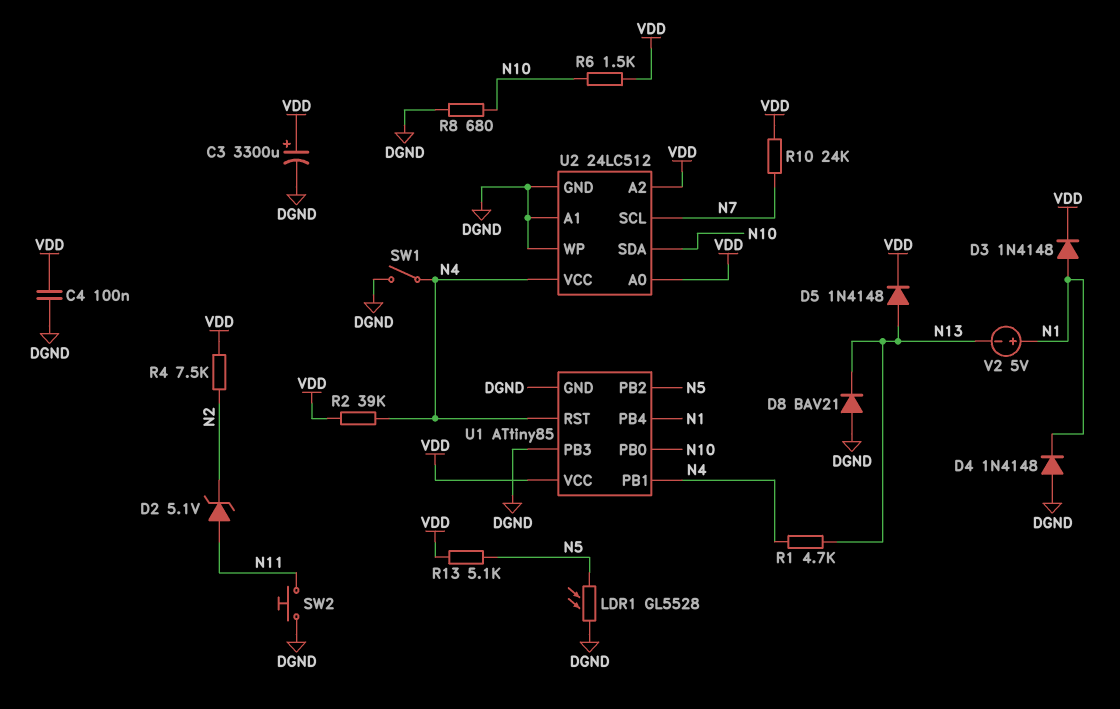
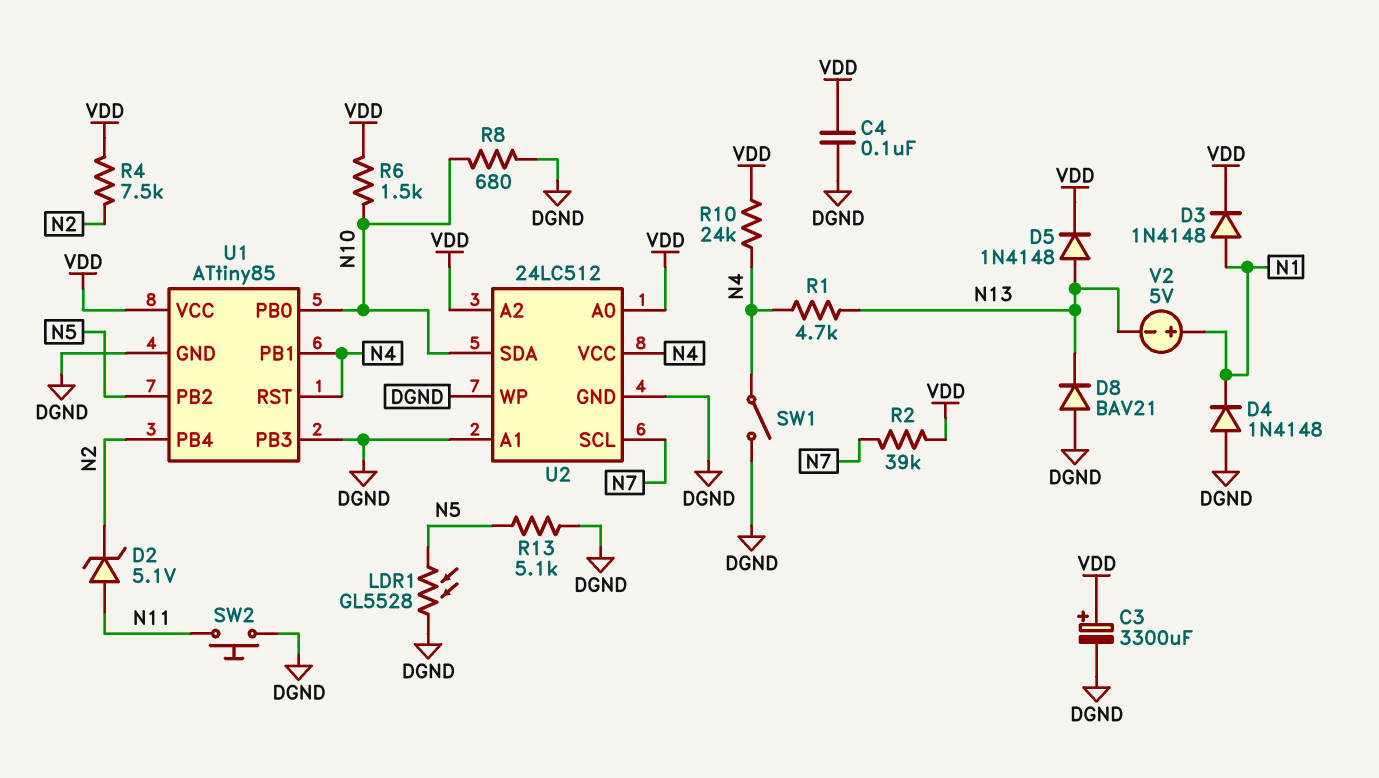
R2: 39k (N4, VDD) -> 39k (N7, VDD)
R10: 24k (N7, VDD) -> 24k (N4, VDD)
R13: 5.1k (N5, VDD) -> 5.1k (DGND, N5)
U1 pin PB4: N1 -> N2

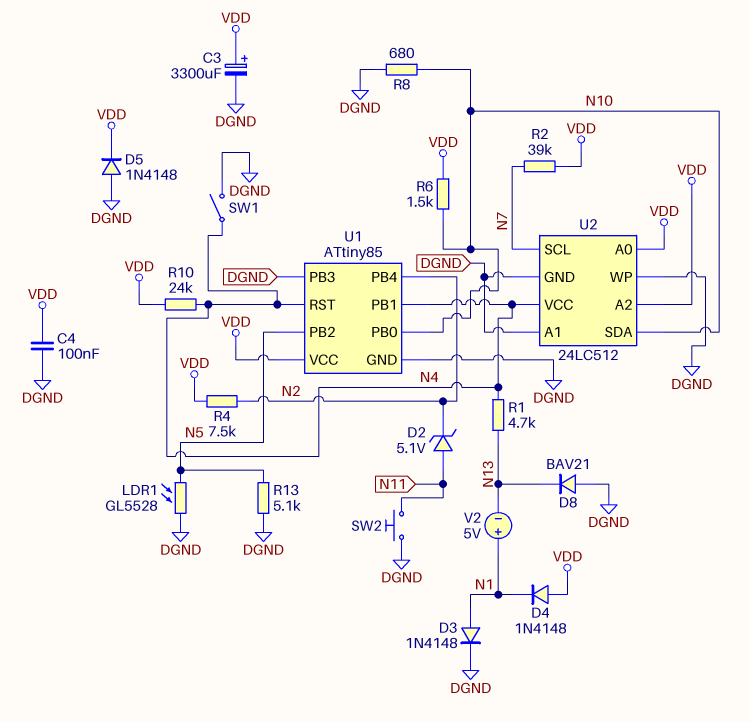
D3: diode 1N4148 (A N1, K VDD) -> diode 1N4148 (A N1, K DGND)
D4: diode 1N4148 (A DGND, K N1) -> diode 1N4148 (A VDD, K N1)
D5: diode 1N4148 (A N13, K VDD) -> diode 1N4148 (A DGND, K VDD)

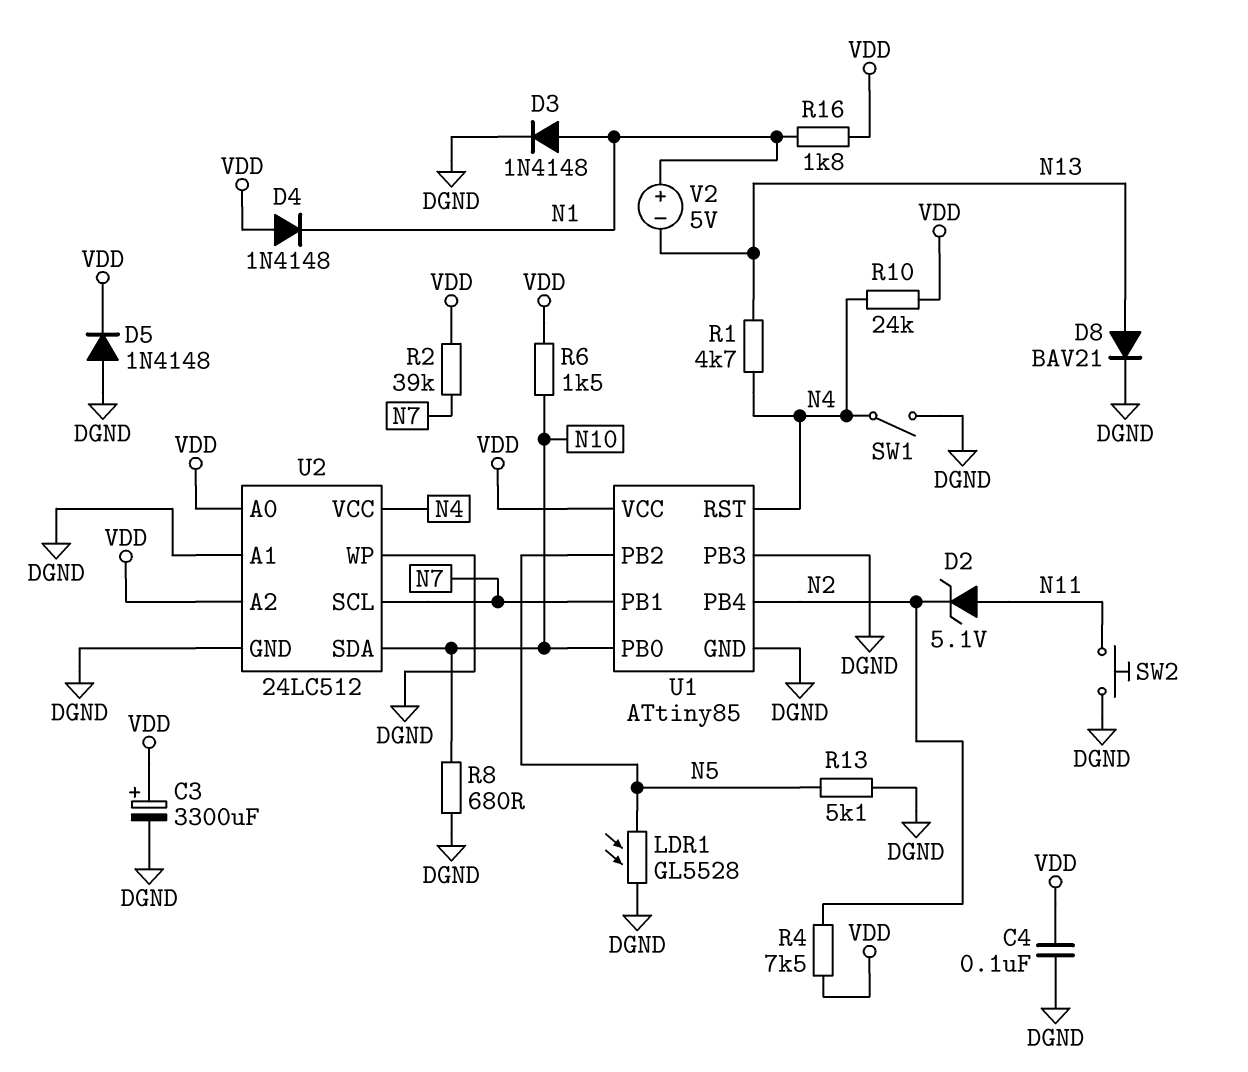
D8: diode BAV21 (A DGND, K N13) -> diode BAV21 (A N13, K DGND)
R16: none -> 1.8k (N1, VDD)
U1 pin PB1: N4 -> N7

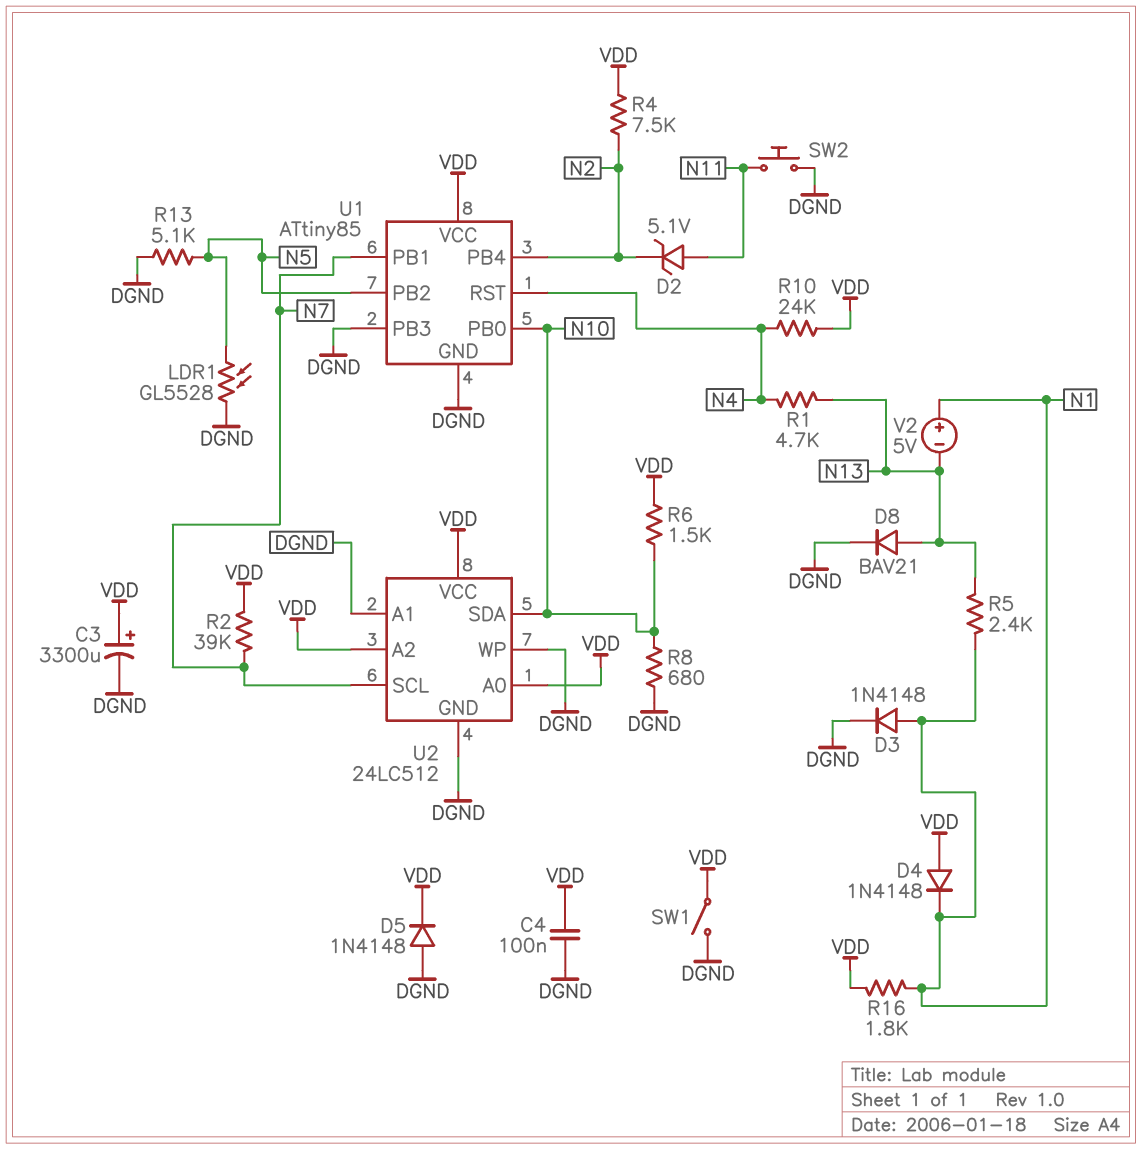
R5: none -> 2.4k (N1, N13)
SW1: switch (DGND, N4) -> switch (DGND, VDD)
U2 pin VCC: N4 -> VDD

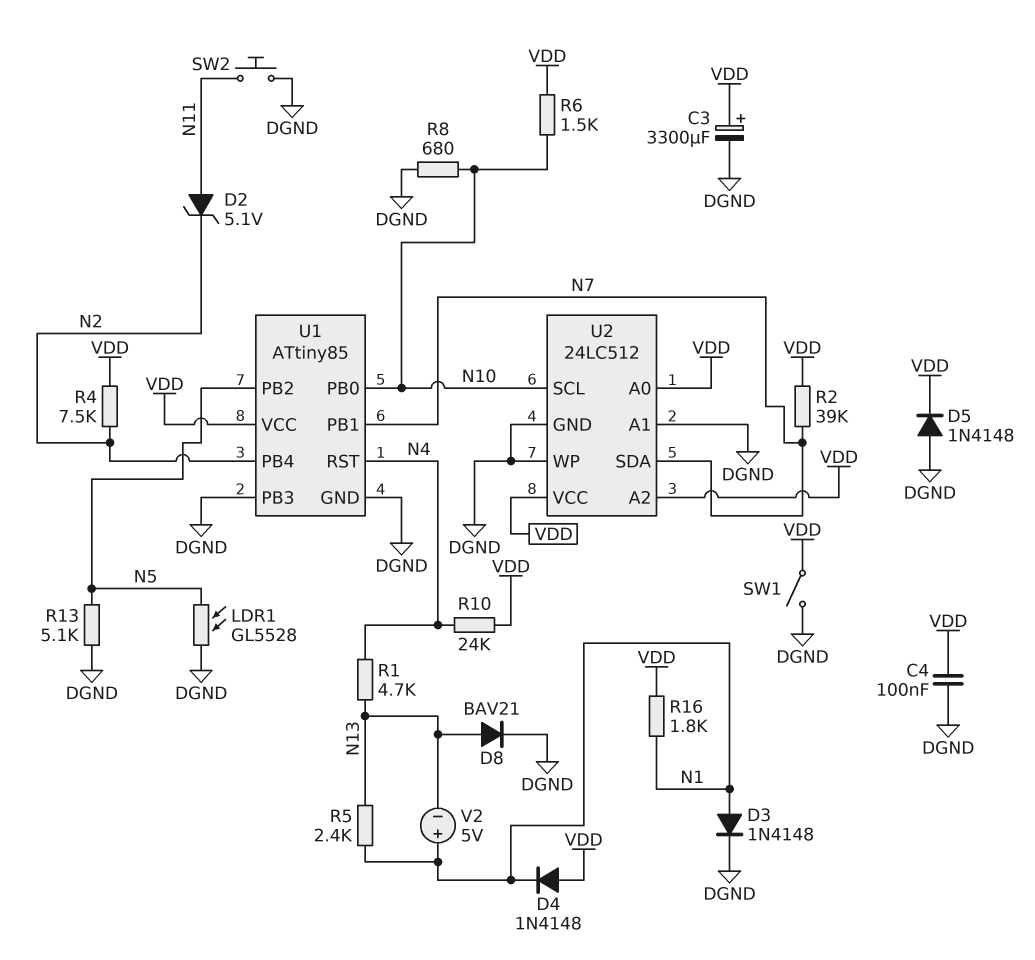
U2 pin SCL: N7 -> N10
U2 pin SDA: N10 -> N7

